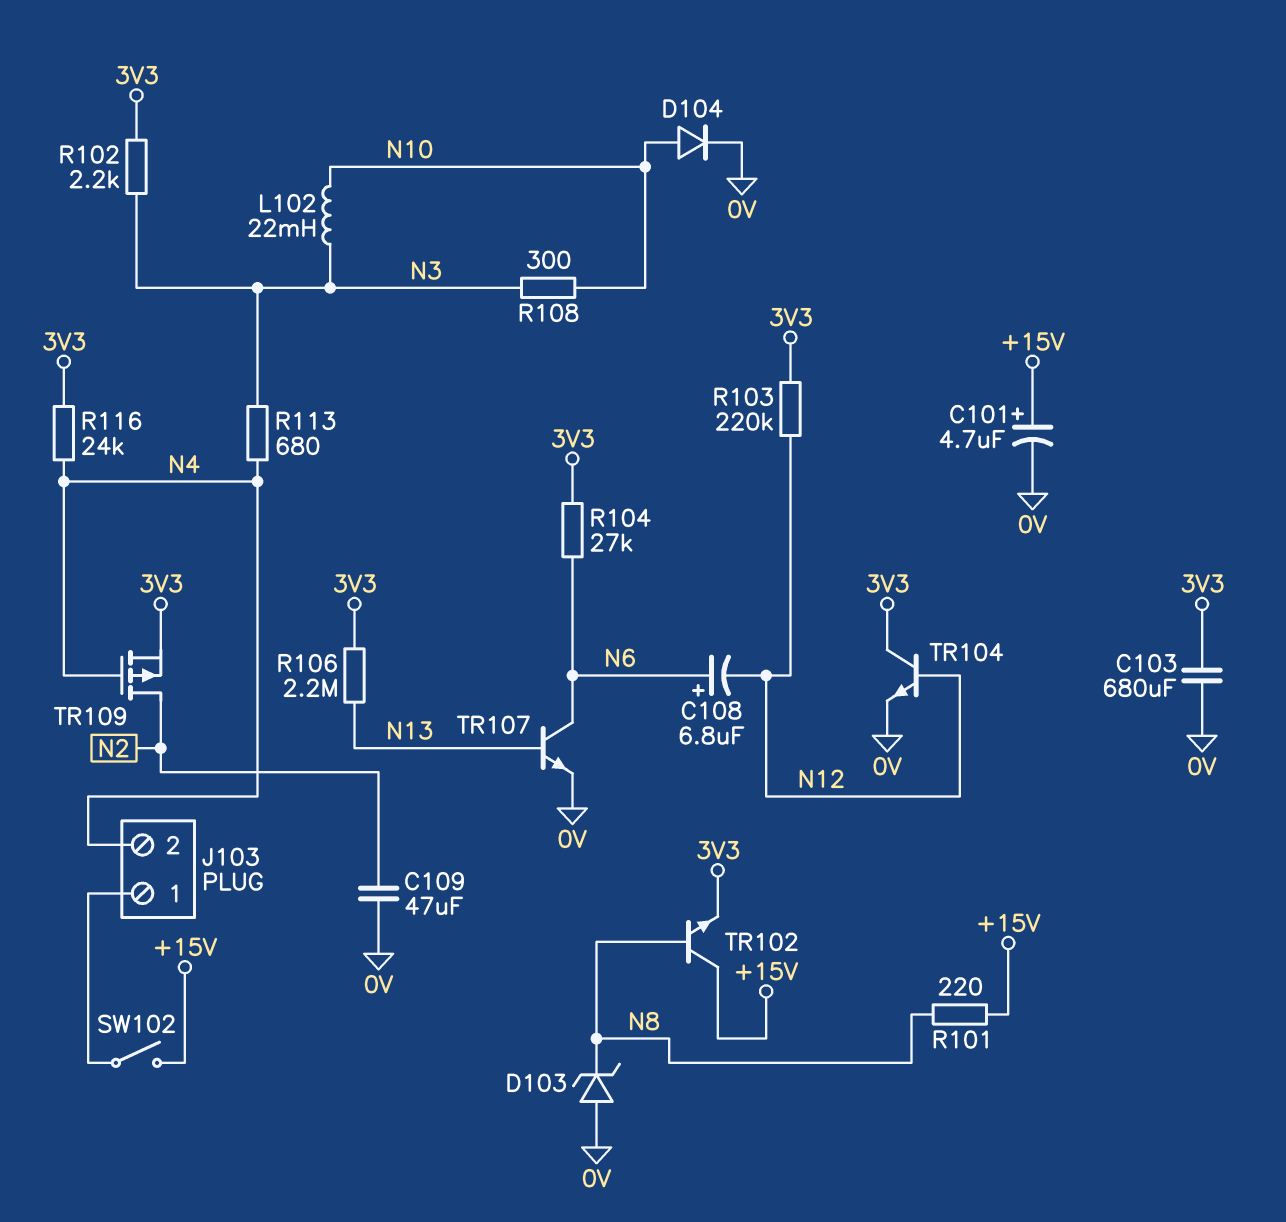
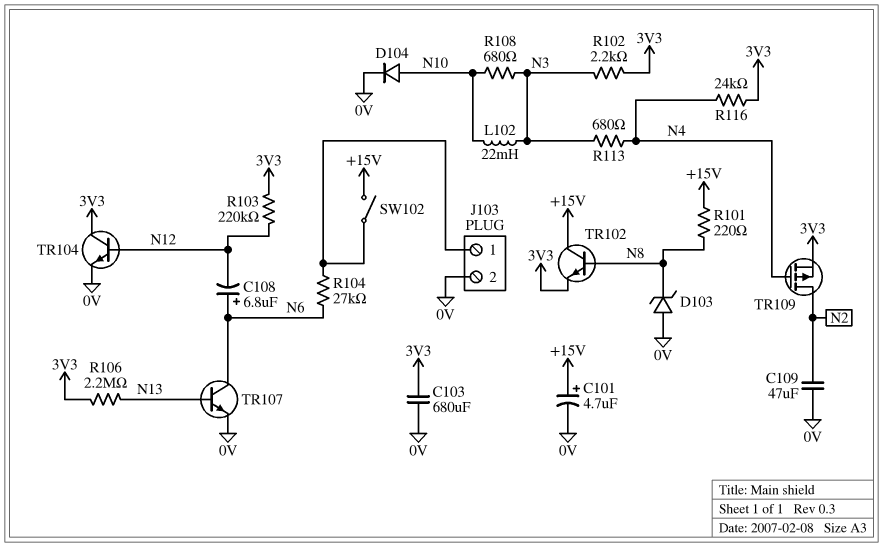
J103 pin 2: N4 -> 0V
R104: 27k (3V3, N6) -> 27k (J103/1, N6)
R108: 300 (N3, N10) -> 680 (N3, N10)

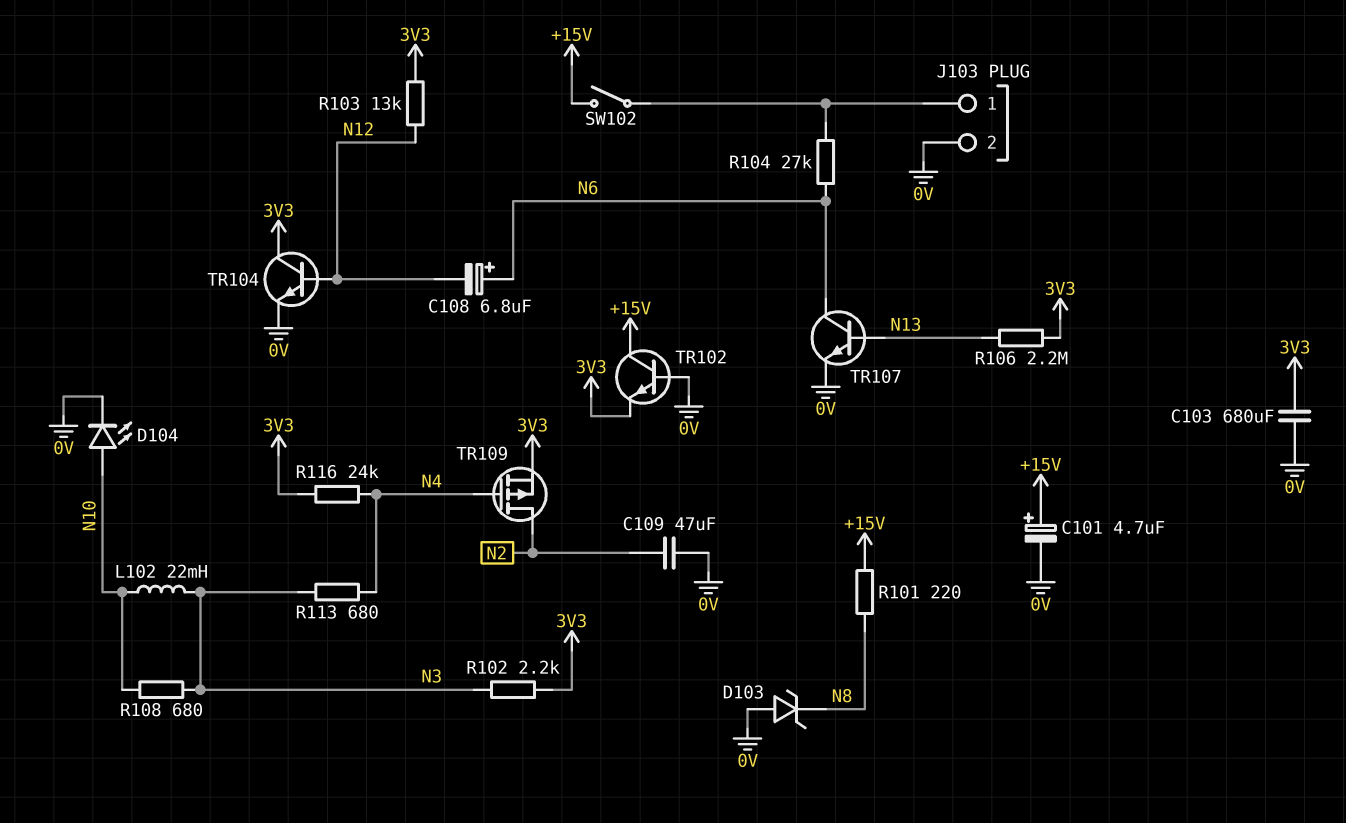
D104: diode (A N10, K 0V) -> LED (A N10, K 0V)
R103: 220k (3V3, N12) -> 13k (3V3, N12)
TR102: NPN (B N8, C +15V, E 3V3) -> NPN (B 0V, C +15V, E 3V3)

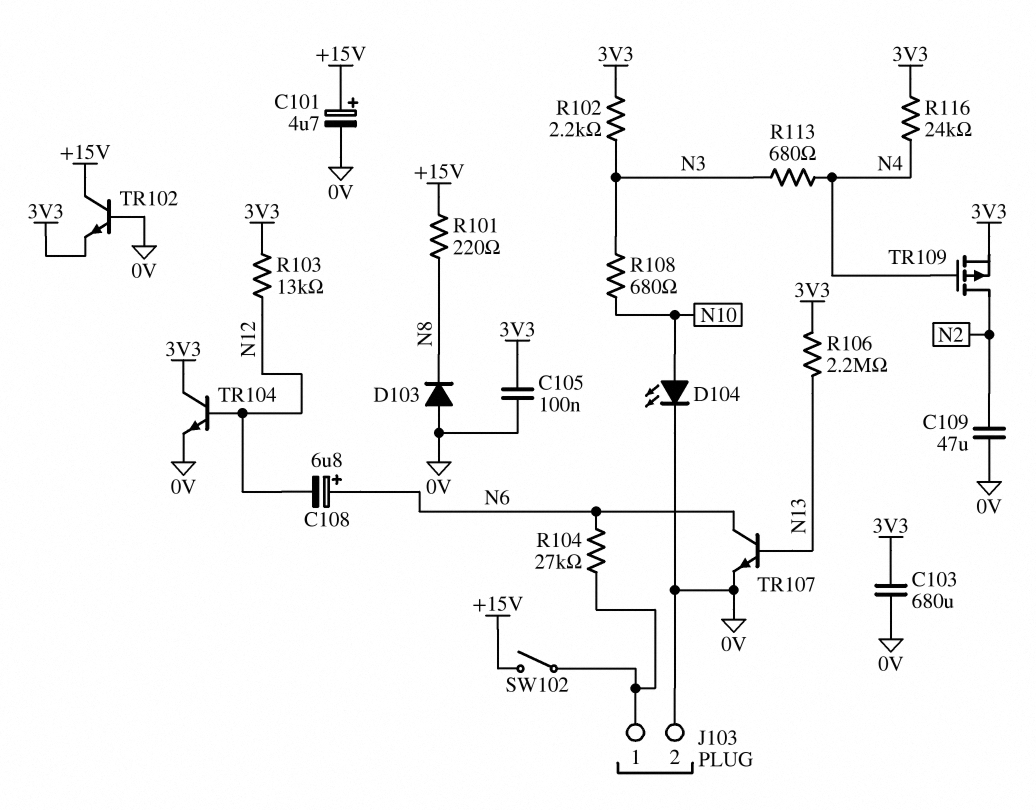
C105: none -> 100nF (0V, 3V3)
D103: zener (A 0V, K N8) -> diode (A 0V, K N8)
L102: 22mH (N3, N10) -> none

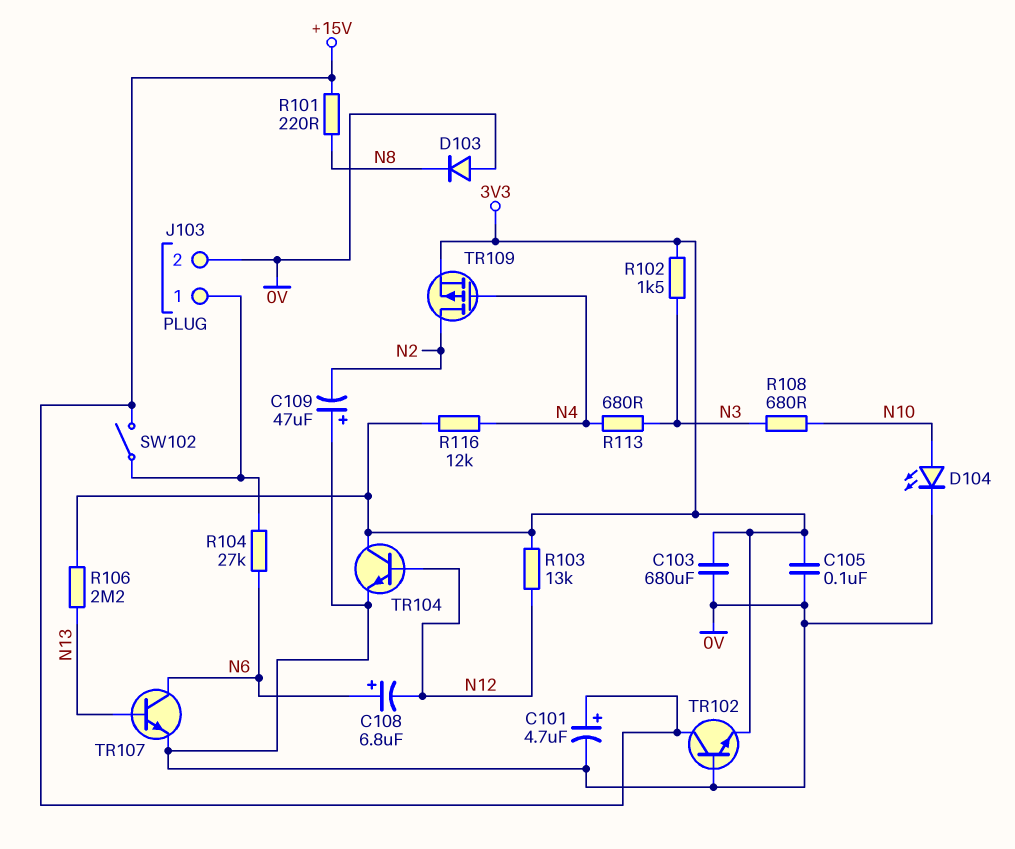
C109: 47uF (0V, N2) -> 47uF (plus 0V, minus N2)
R102: 2.2k (3V3, N3) -> 1.5k (3V3, N3)
R116: 24k (3V3, N4) -> 12k (3V3, N4)

